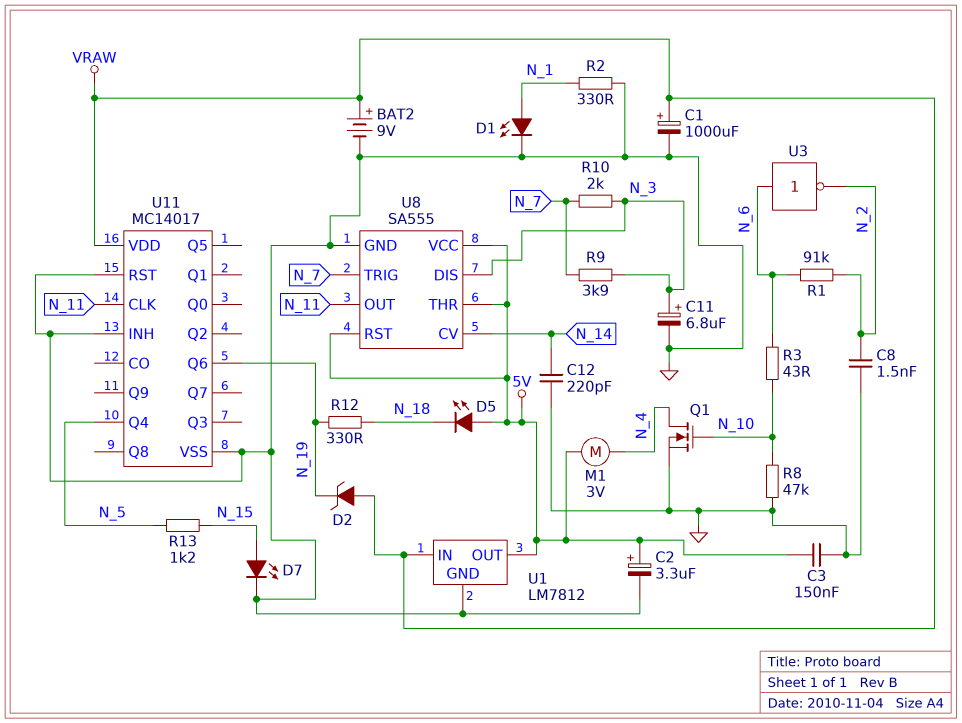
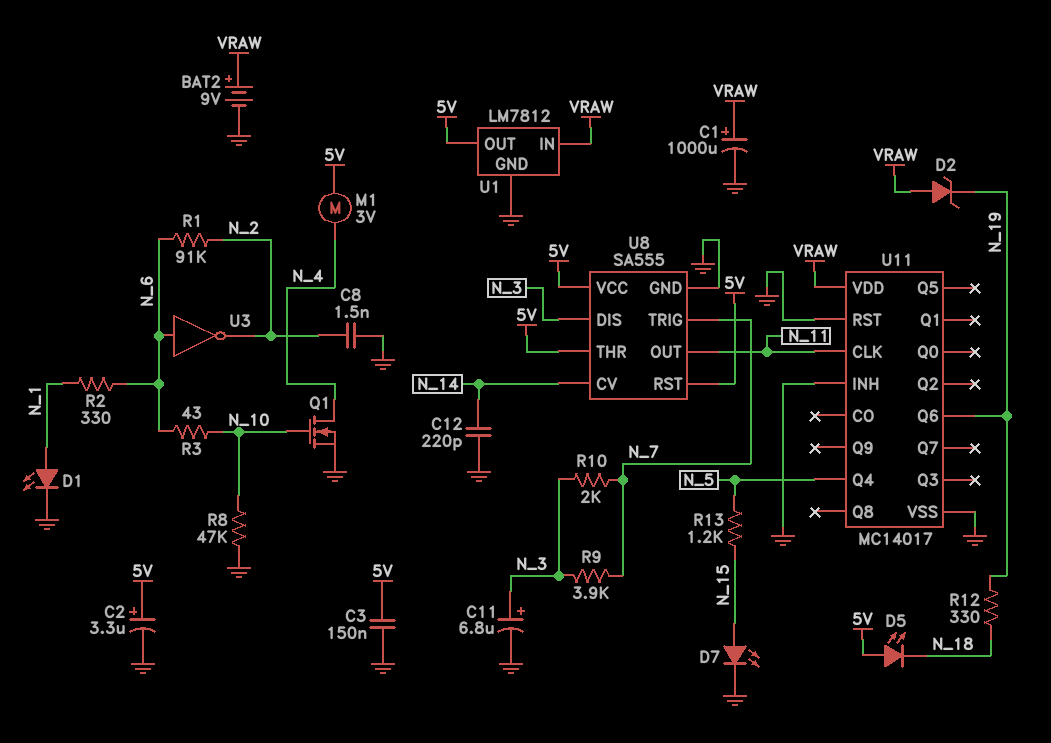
R2: 330 (GND, N_1) -> 330 (N_1, N_6)

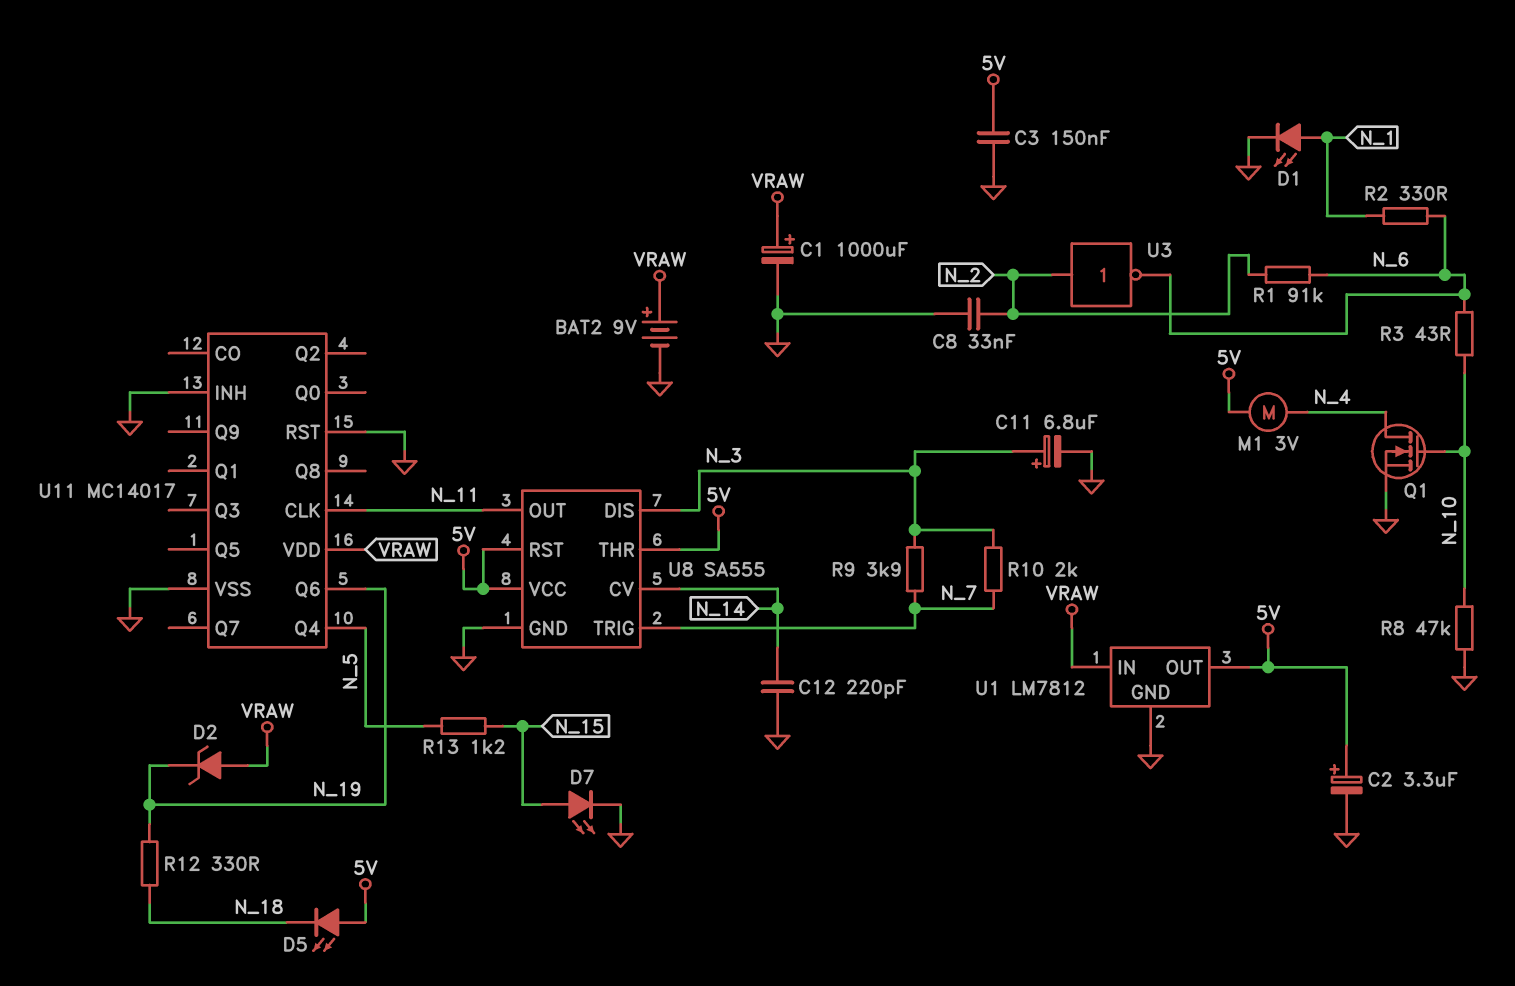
C8: 1.5nF (GND, N_2) -> 33nF (GND, N_2)
U3: NOT (in N_6, out N_2) -> NOT (in N_2, out N_6)

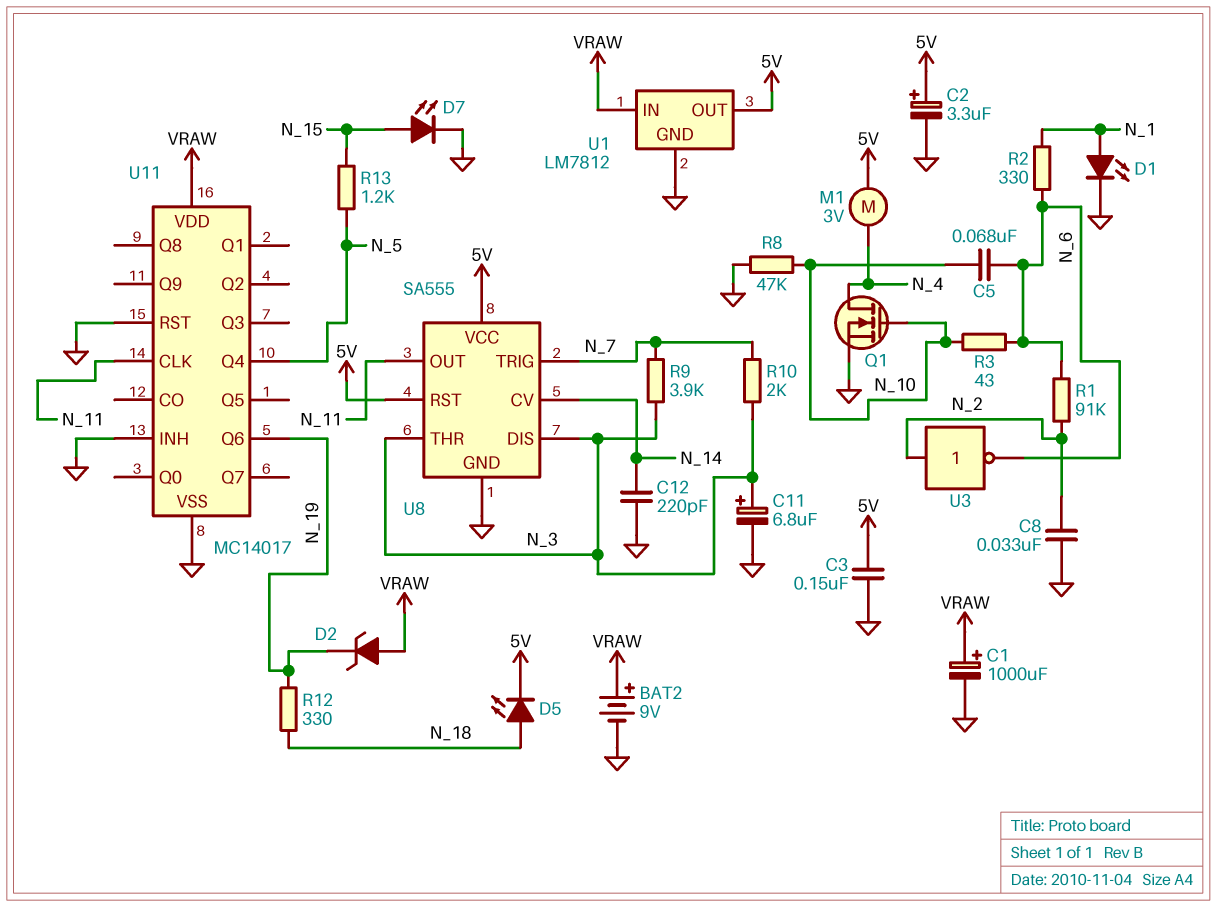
C5: none -> 68nF (N_6, N_10)
D5: LED (A 5V, K N_18) -> LED (A N_18, K 5V)
U8 pin THR: 5V -> N_3

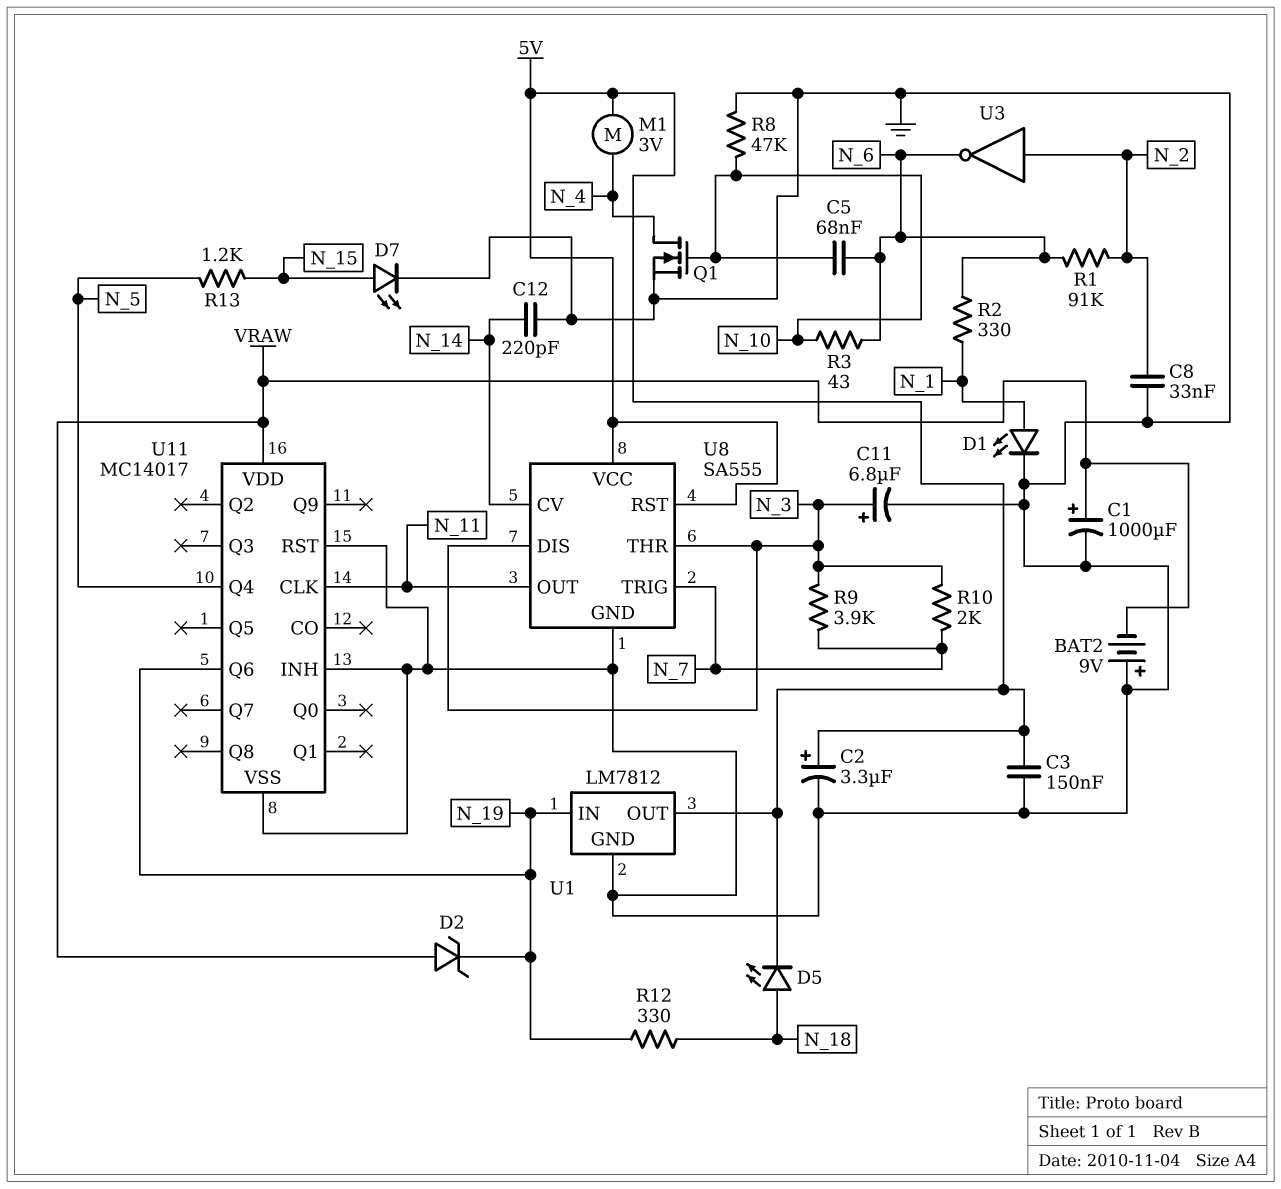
BAT2: 9V (plus VRAW, minus GND) -> 9V (plus GND, minus VRAW)
U1 pin IN: VRAW -> N_19

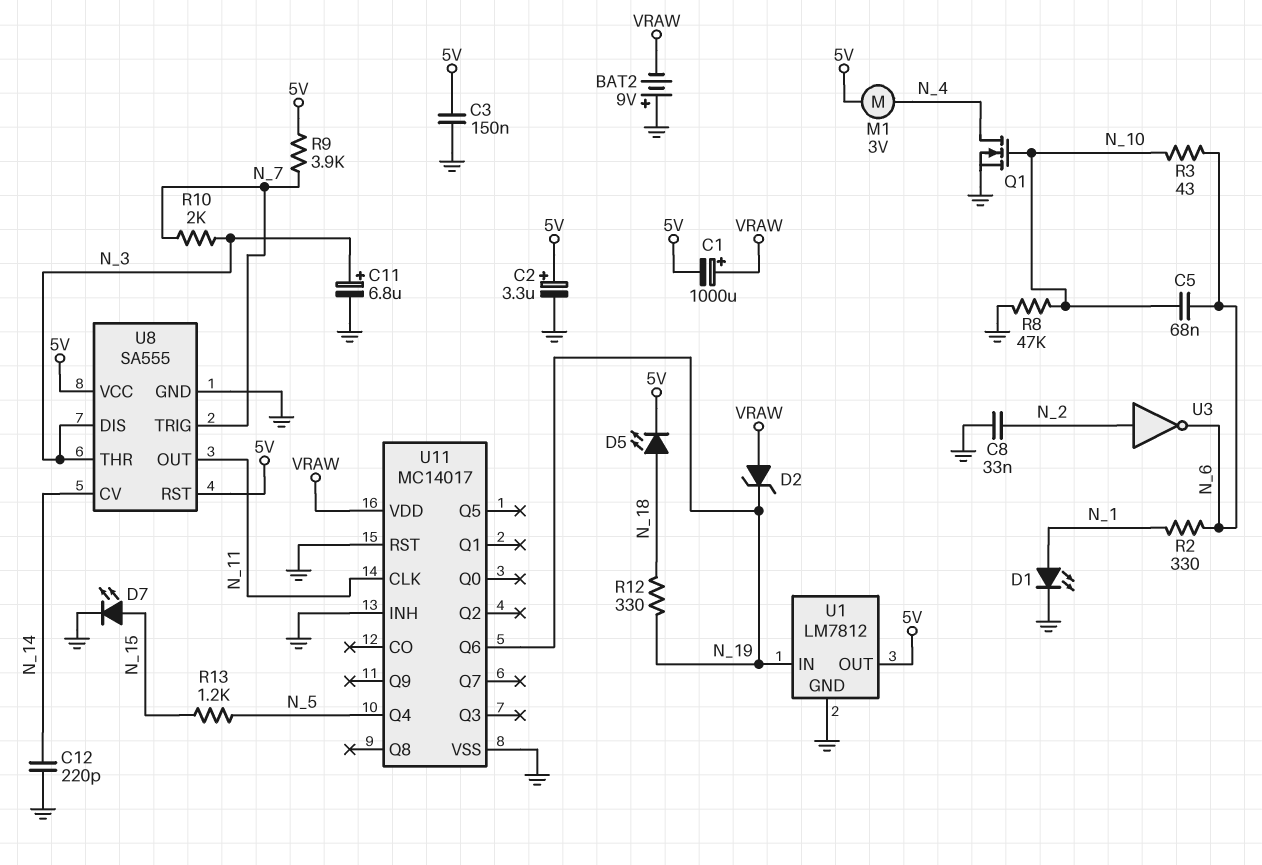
C1: 1000uF (plus VRAW, minus GND) -> 1000uF (plus VRAW, minus 5V)
R1: 91k (N_2, N_6) -> none
R9: 3.9k (N_3, N_7) -> 3.9k (5V, N_7)

